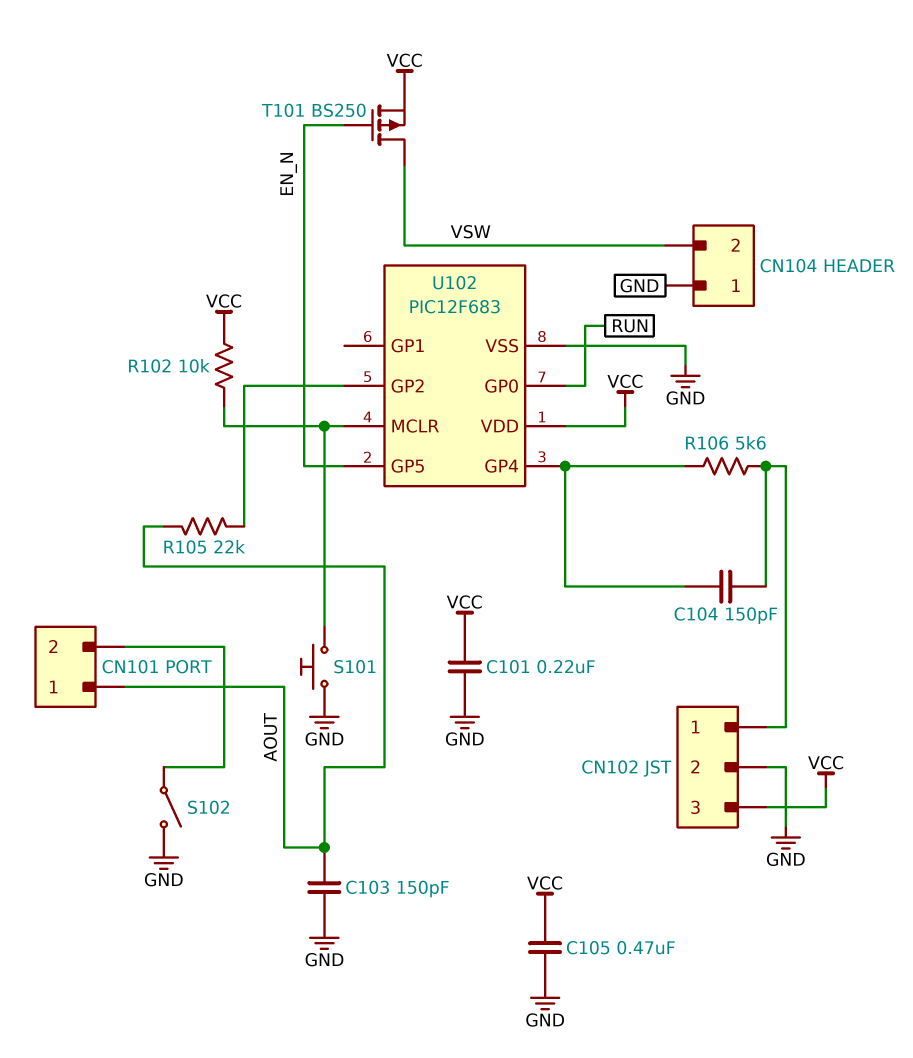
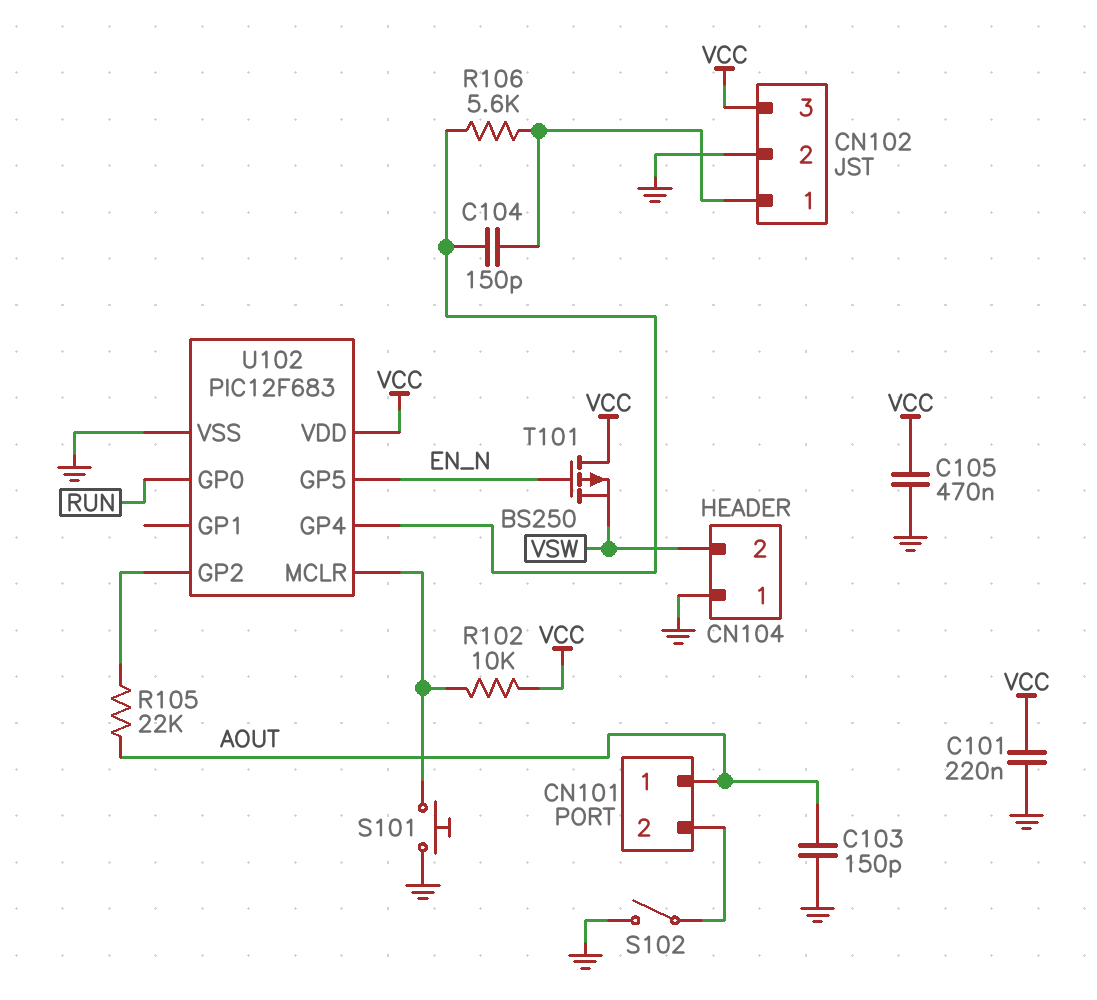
T101: PMOS BS250 (G EN_N, D VSW, S VCC) -> PMOS BS250 (G EN_N, D VCC, S VSW)

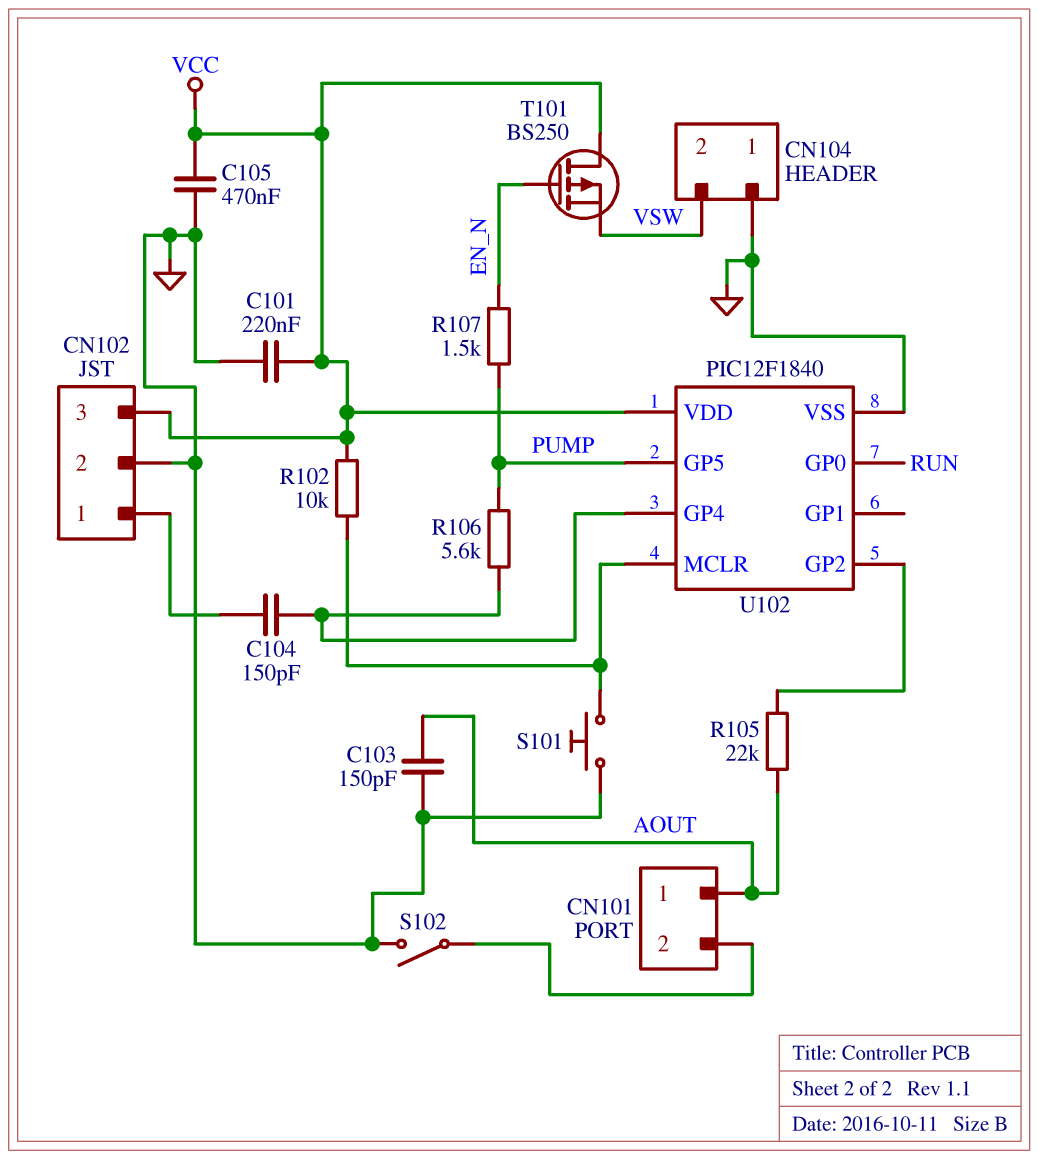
R106: 5.6k (CN102/1, U102/GP4) -> 5.6k (PUMP, U102/GP4)
R107: none -> 1.5k (EN_N, PUMP)
U102: PIC12F683 -> PIC12F1840
U102 pin GP5: EN_N -> PUMP

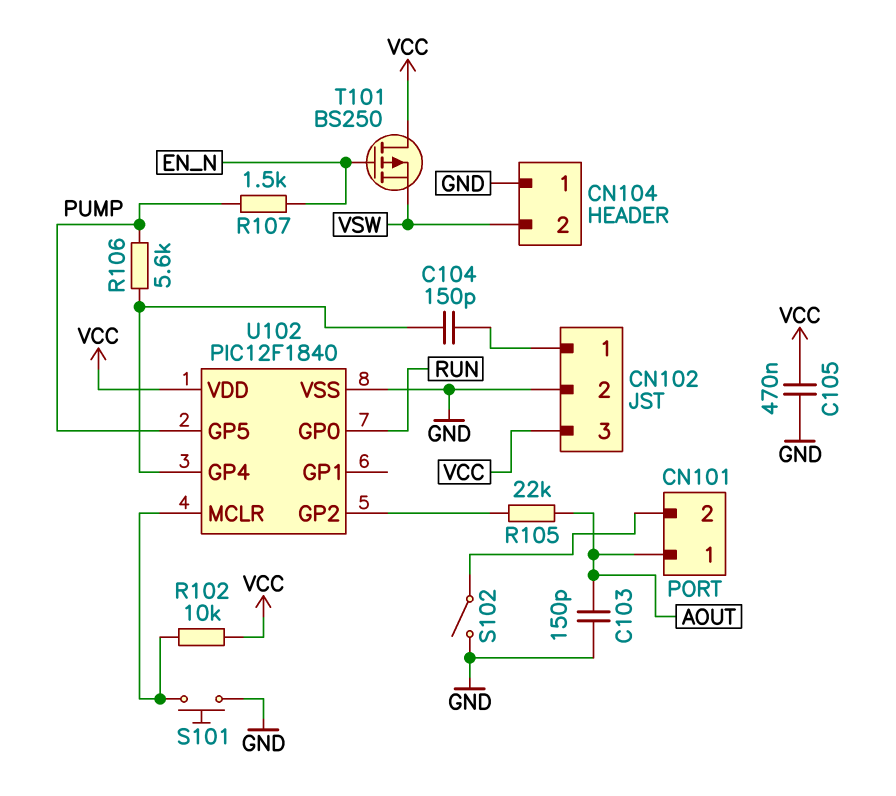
C101: 220nF (GND, VCC) -> none

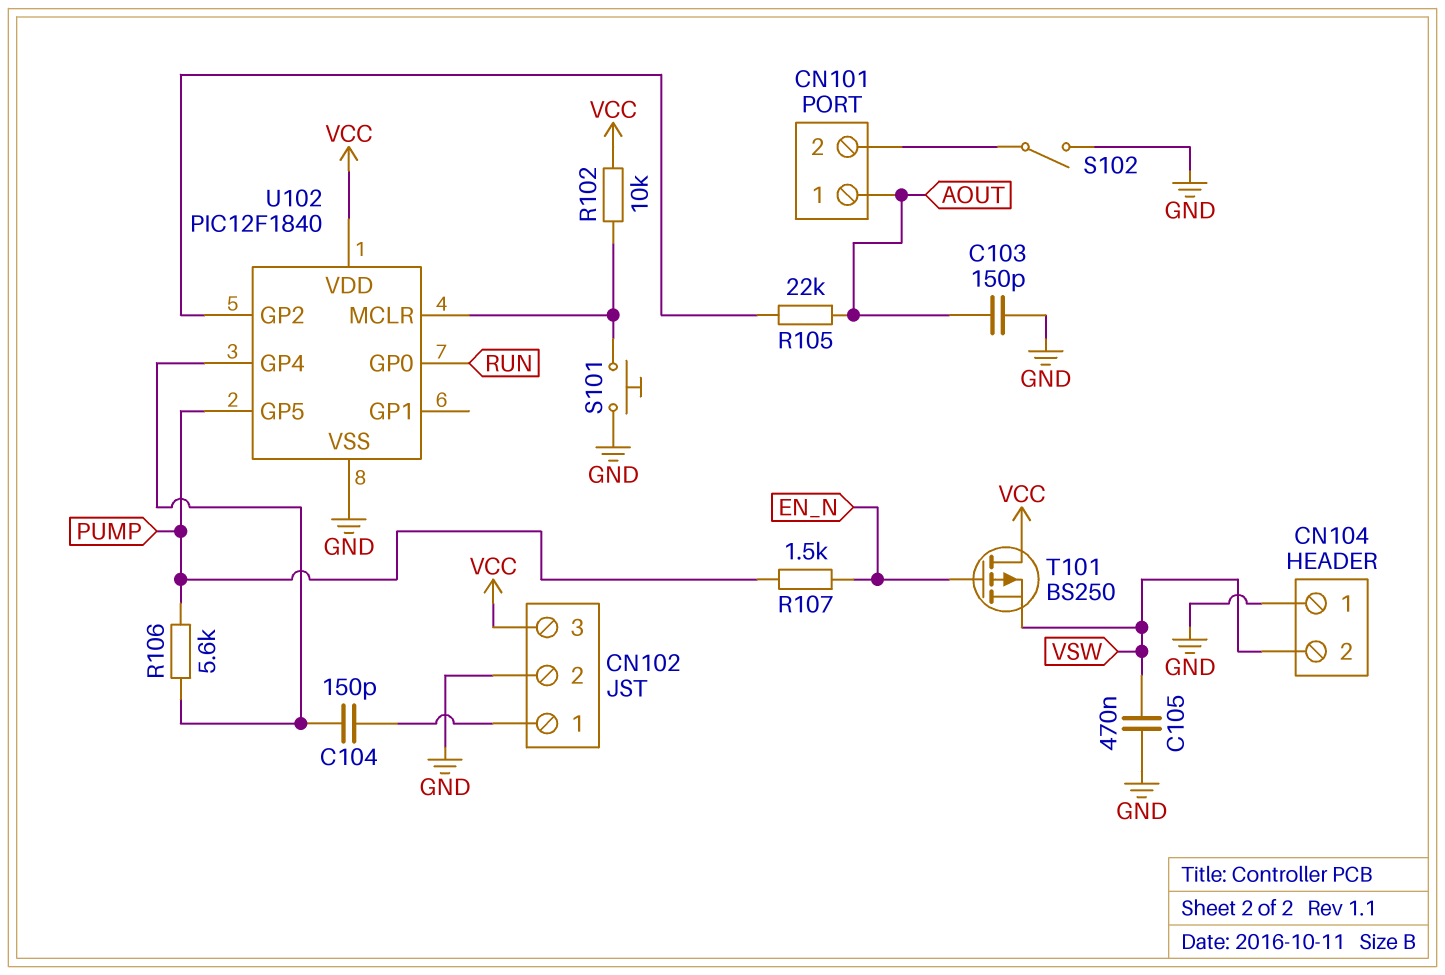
C105: 470nF (GND, VCC) -> 470nF (GND, VSW)

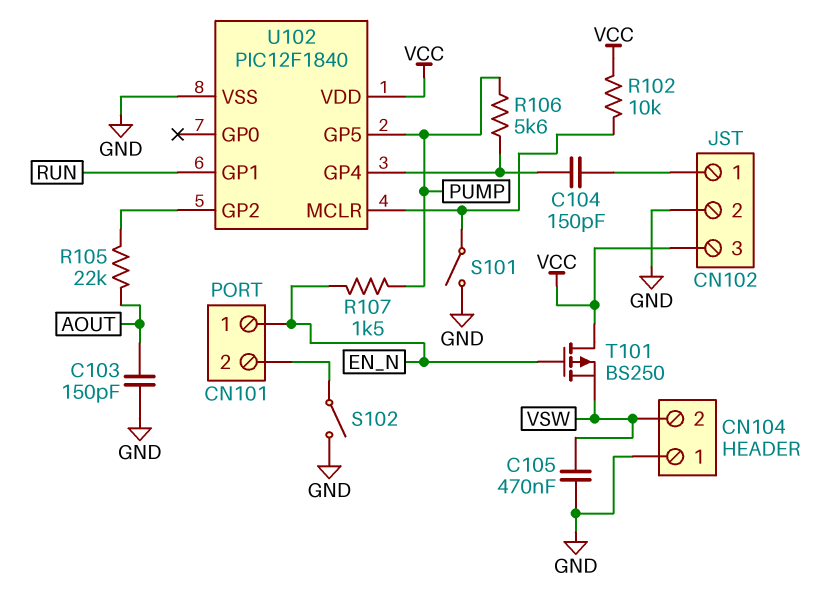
CN101 pin 1: AOUT -> EN_N
S101: button (GND, U102/MCLR) -> switch (GND, U102/MCLR)
U102 pin GP0: RUN -> none
U102 pin GP1: none -> RUN

